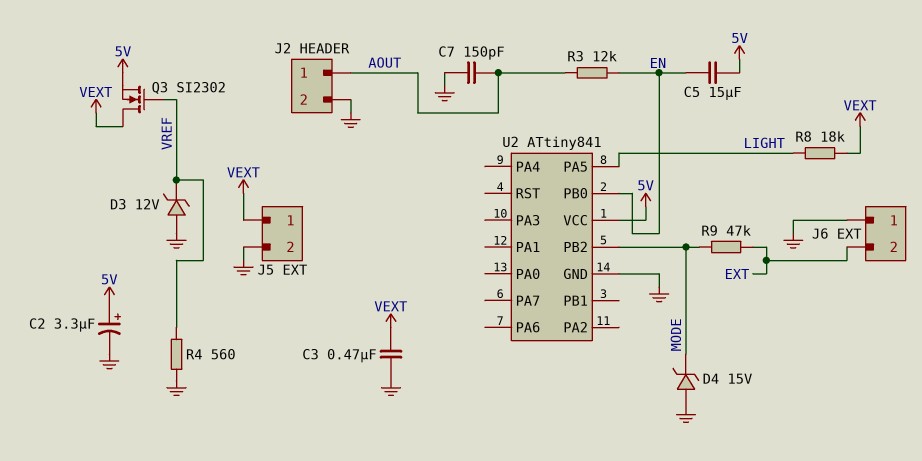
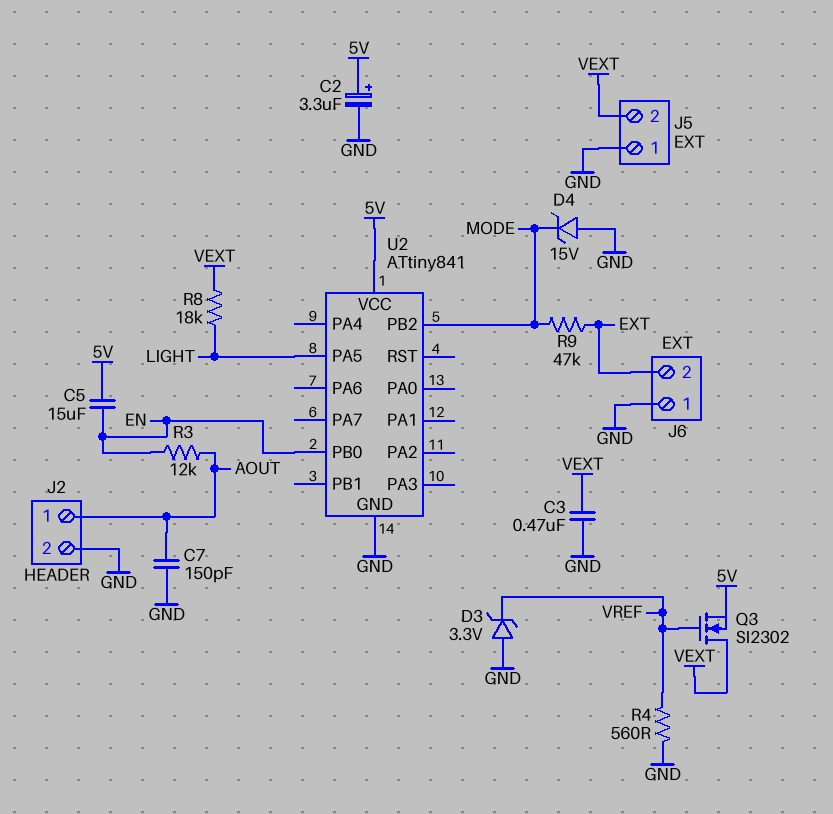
D3: zener 12V (A GND, K VREF) -> zener 3.3V (A GND, K VREF)
J5 pin 1: VEXT -> GND
J5 pin 2: GND -> VEXT

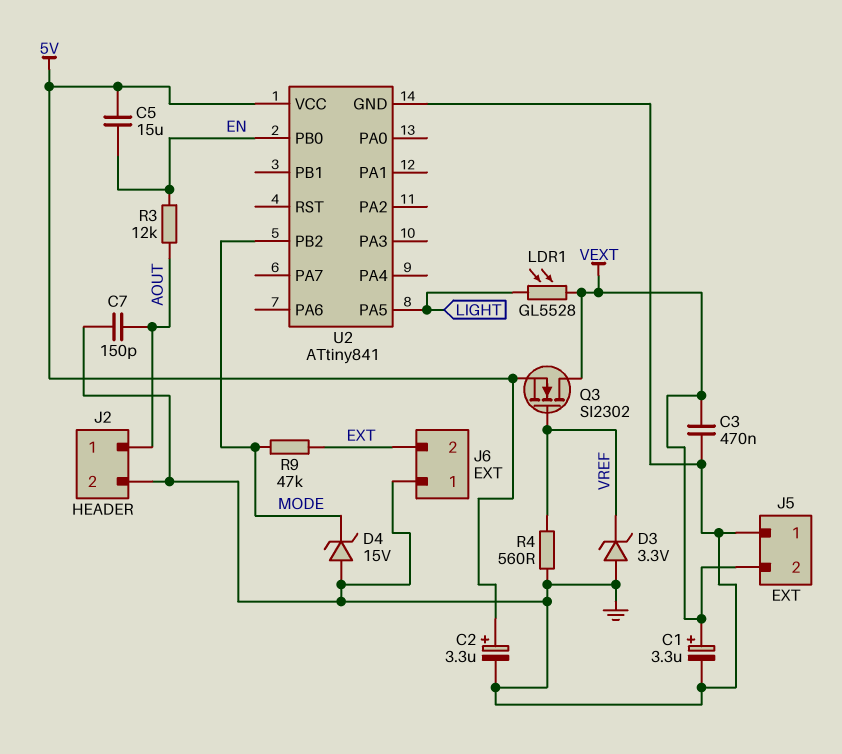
C1: none -> 3.3uF (plus VEXT, minus GND)
LDR1: none -> GL5528 (LIGHT, VEXT)
R8: 18k (LIGHT, VEXT) -> none

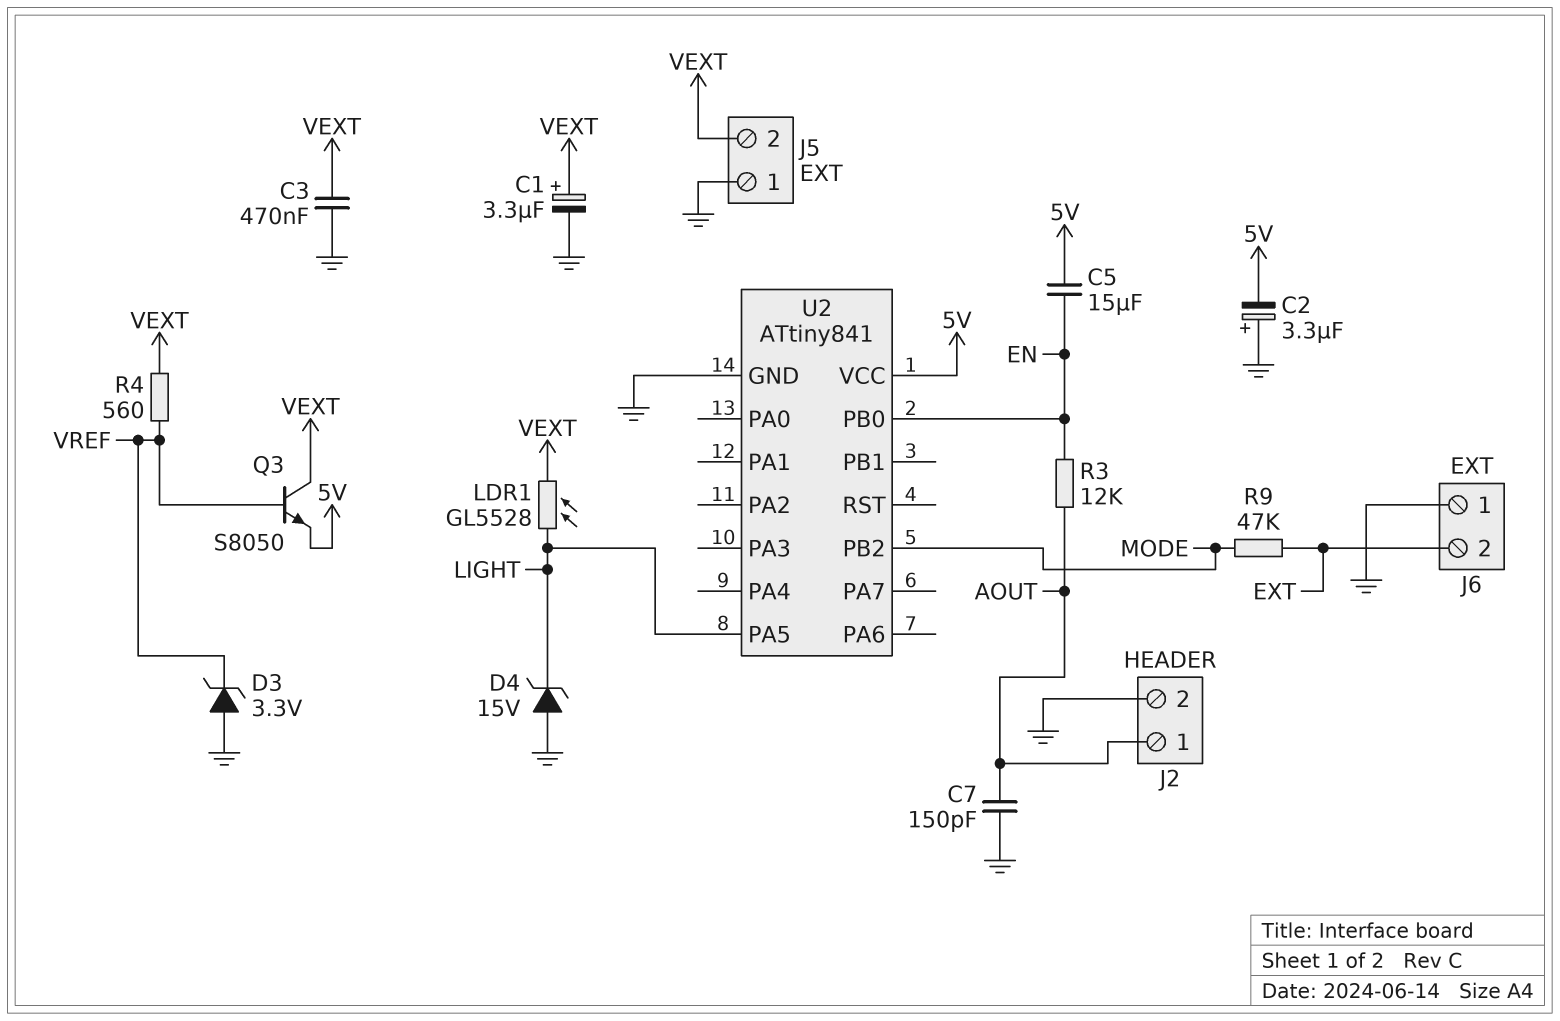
C2: 3.3uF (plus 5V, minus GND) -> 3.3uF (plus GND, minus 5V)
D4: zener 15V (A GND, K MODE) -> zener 15V (A GND, K LIGHT)
Q3: NMOS SI2302 (G VREF, D VEXT, S 5V) -> NPN S8050 (B VREF, C VEXT, E 5V)
R4: 560 (GND, VREF) -> 560 (VEXT, VREF)

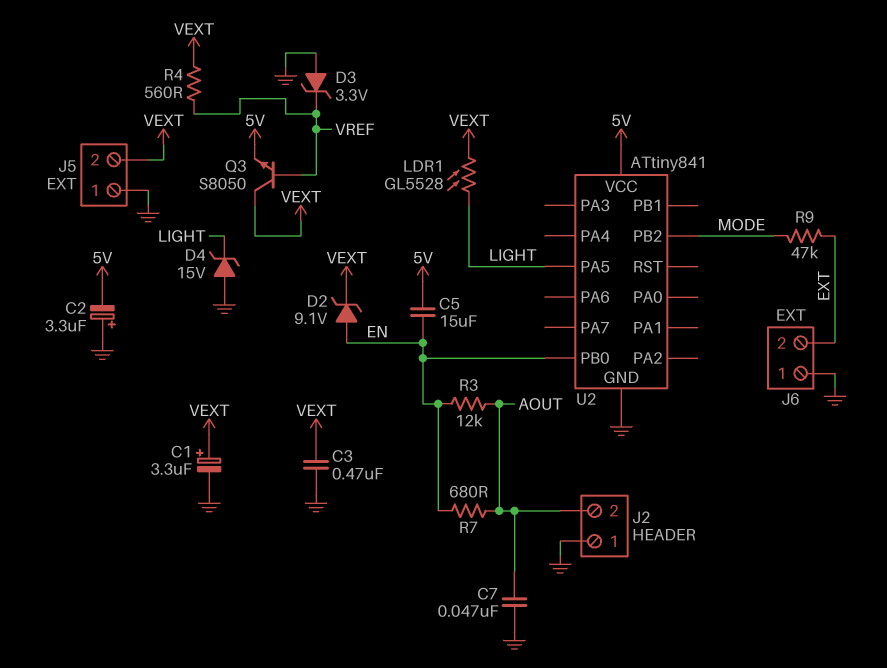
C7: 150pF (AOUT, GND) -> 47nF (AOUT, GND)
D2: none -> zener 9.1V (A EN, K VEXT)
J2 pin 1: AOUT -> GND
J2 pin 2: GND -> AOUT
R7: none -> 680 (AOUT, EN)

